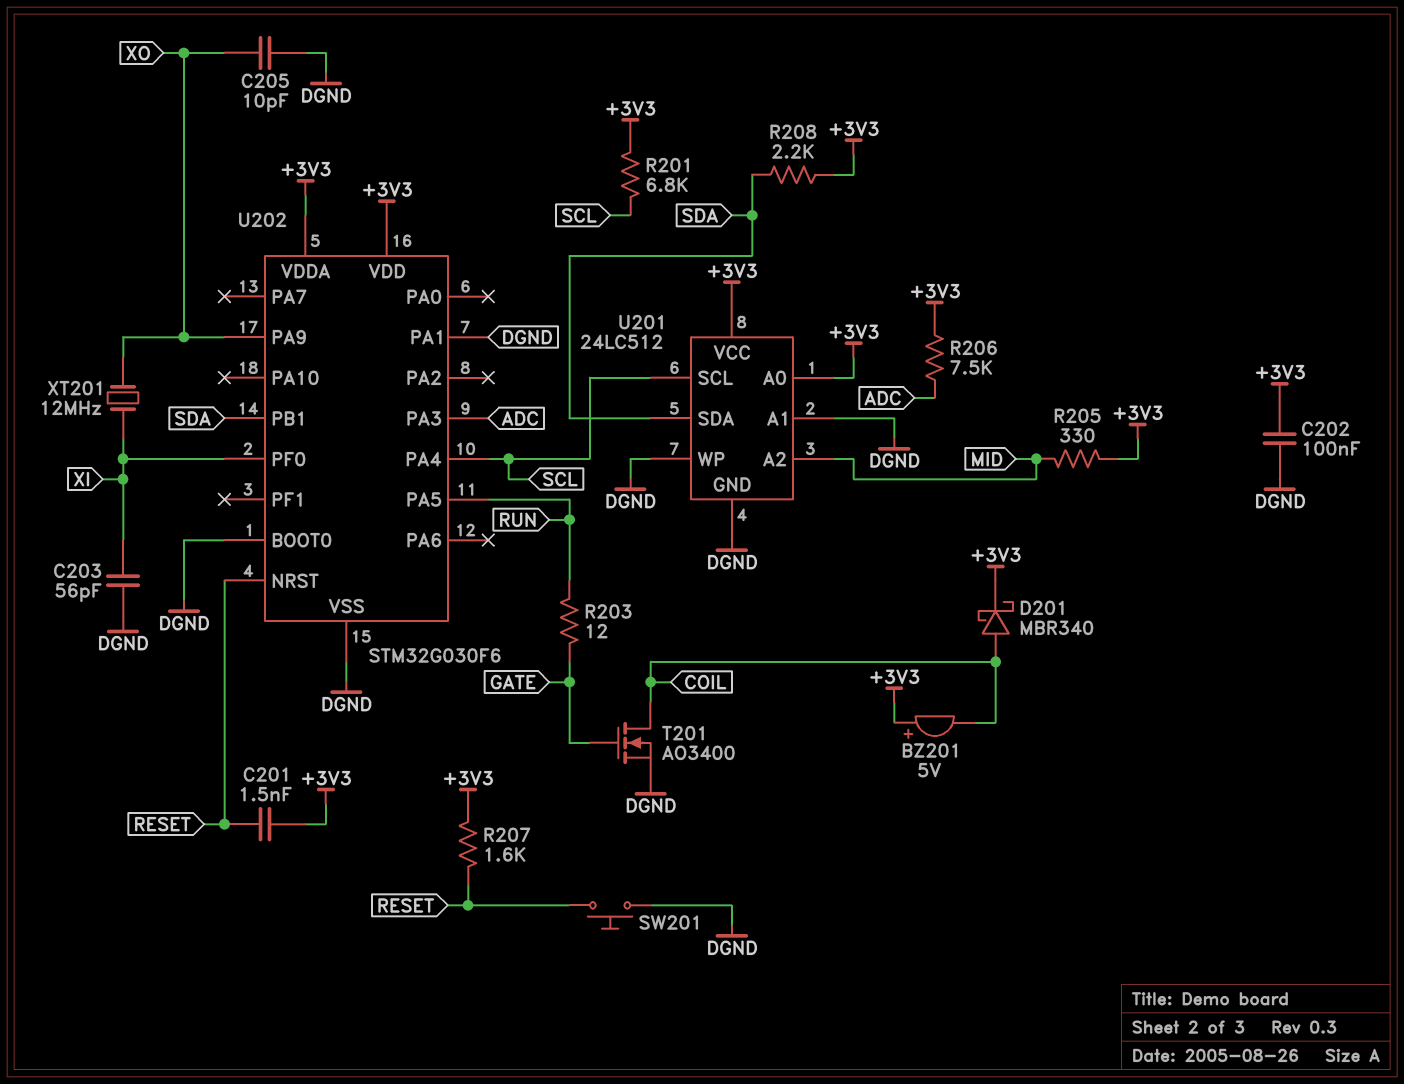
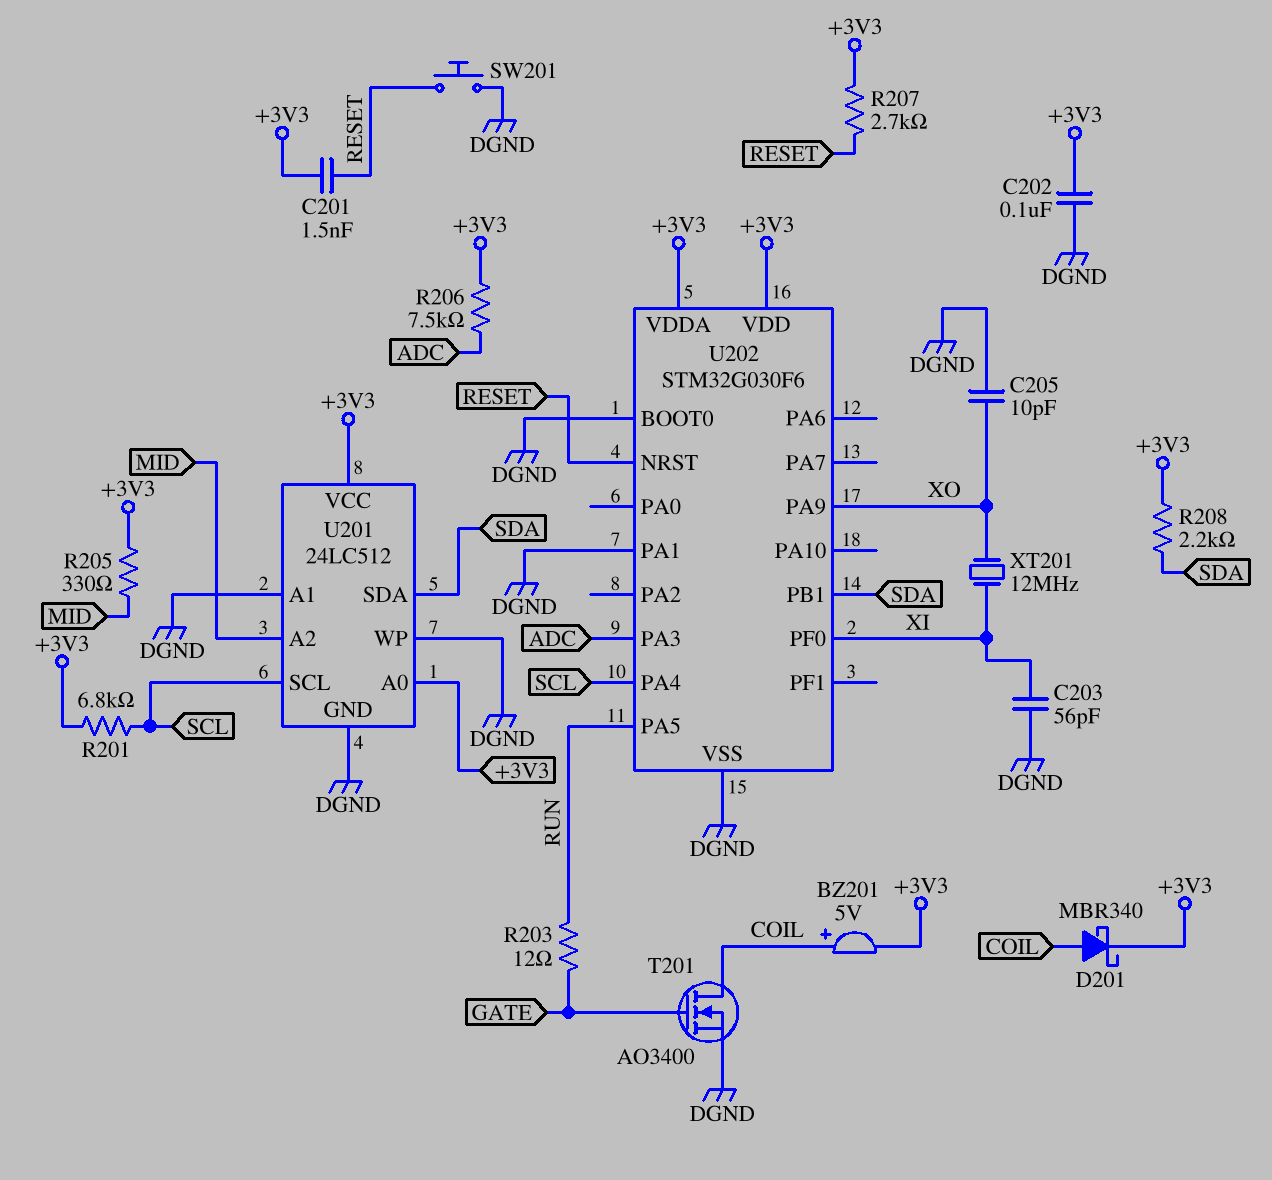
BZ201: buzzer 5V (plus +3V3, minus COIL) -> buzzer 5V (plus COIL, minus +3V3)
R207: 1.6k (+3V3, RESET) -> 2.7k (+3V3, RESET)

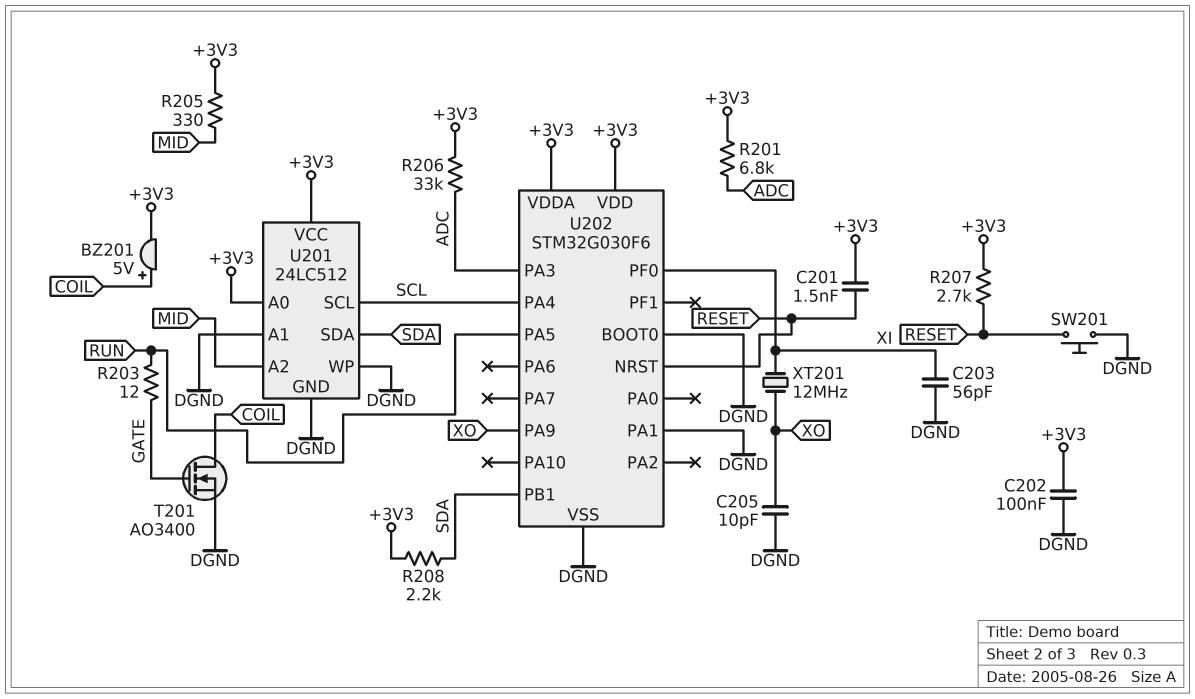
D201: schottky MBR340 (A COIL, K +3V3) -> none
R201: 6.8k (+3V3, SCL) -> 6.8k (+3V3, ADC)
R206: 7.5k (+3V3, ADC) -> 33k (+3V3, ADC)

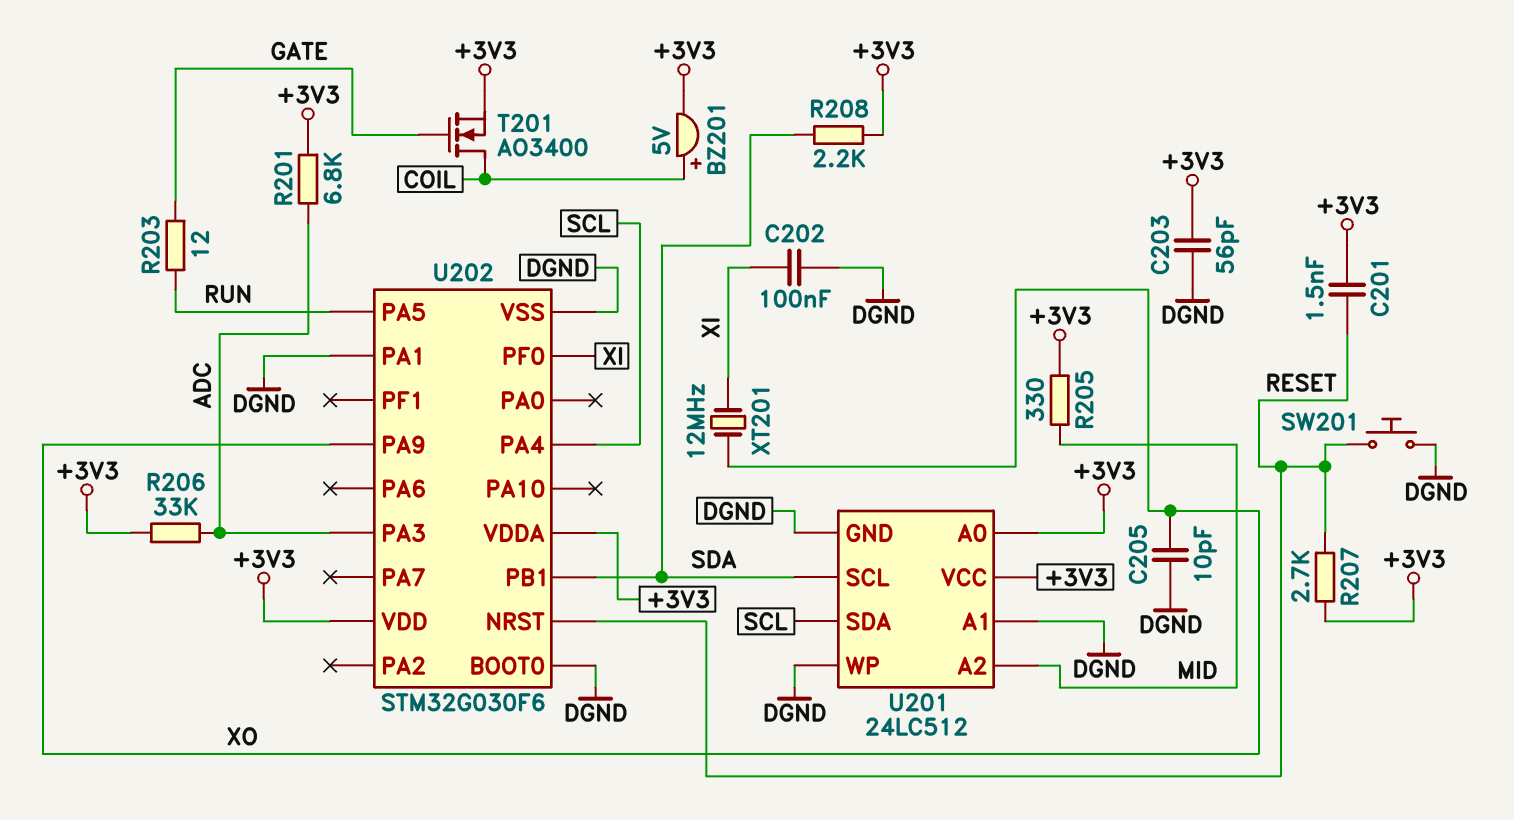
C202: 100nF (+3V3, DGND) -> 100nF (DGND, XI)
C203: 56pF (DGND, XI) -> 56pF (+3V3, DGND)
T201: NMOS AO3400 (G GATE, D COIL, S DGND) -> NMOS AO3400 (G GATE, D COIL, S +3V3)
U201 pin SCL: SCL -> SDA
U201 pin SDA: SDA -> SCL

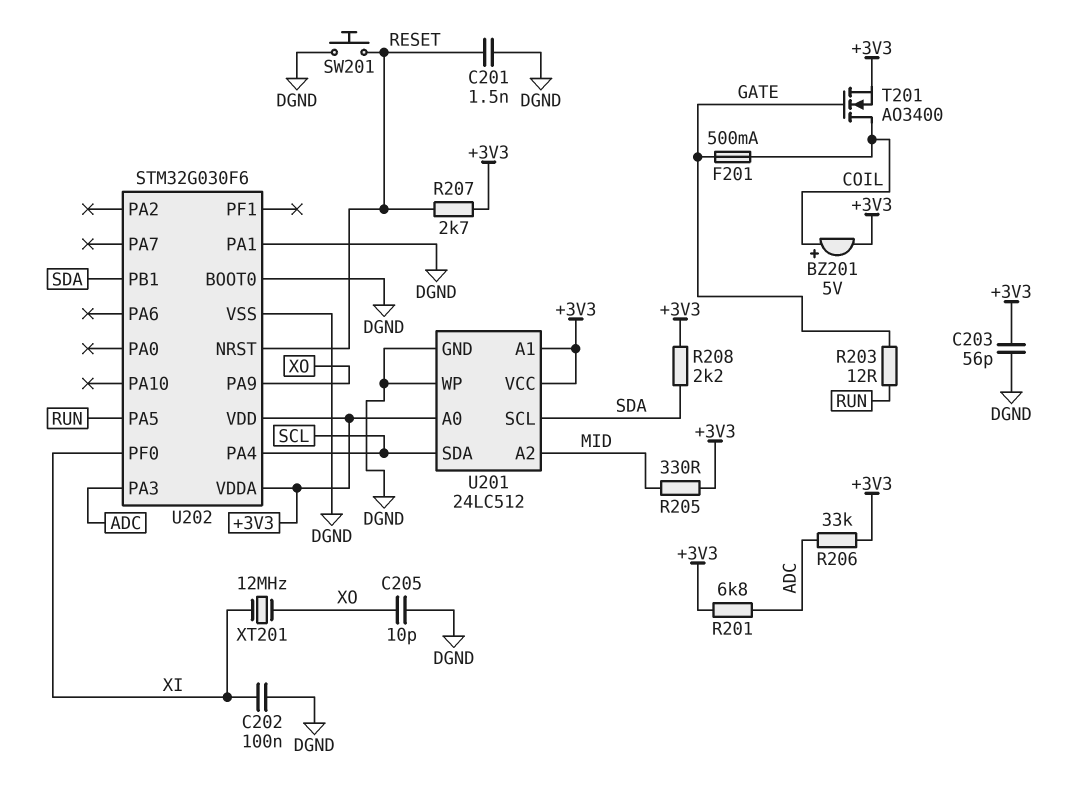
C201: 1.5nF (+3V3, RESET) -> 1.5nF (DGND, RESET)
F201: none -> 500mA (COIL, GATE)
U201 pin A1: DGND -> +3V3

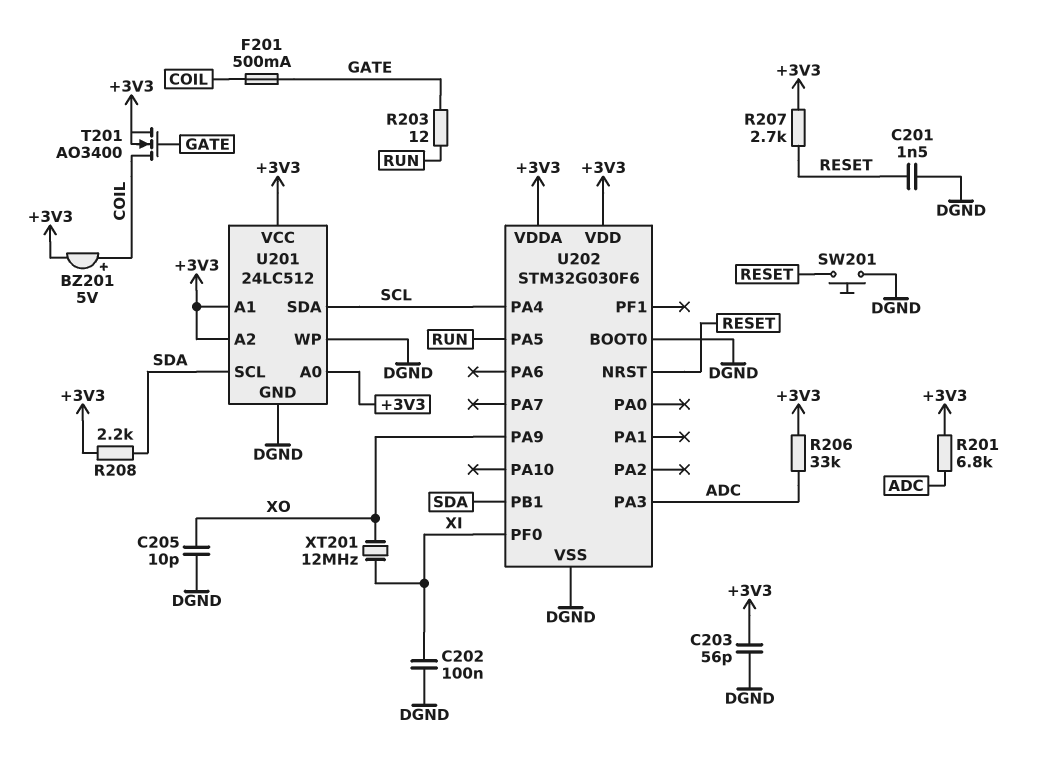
R205: 330 (+3V3, MID) -> none
U201 pin A2: MID -> +3V3
U202 pin PA1: DGND -> none

